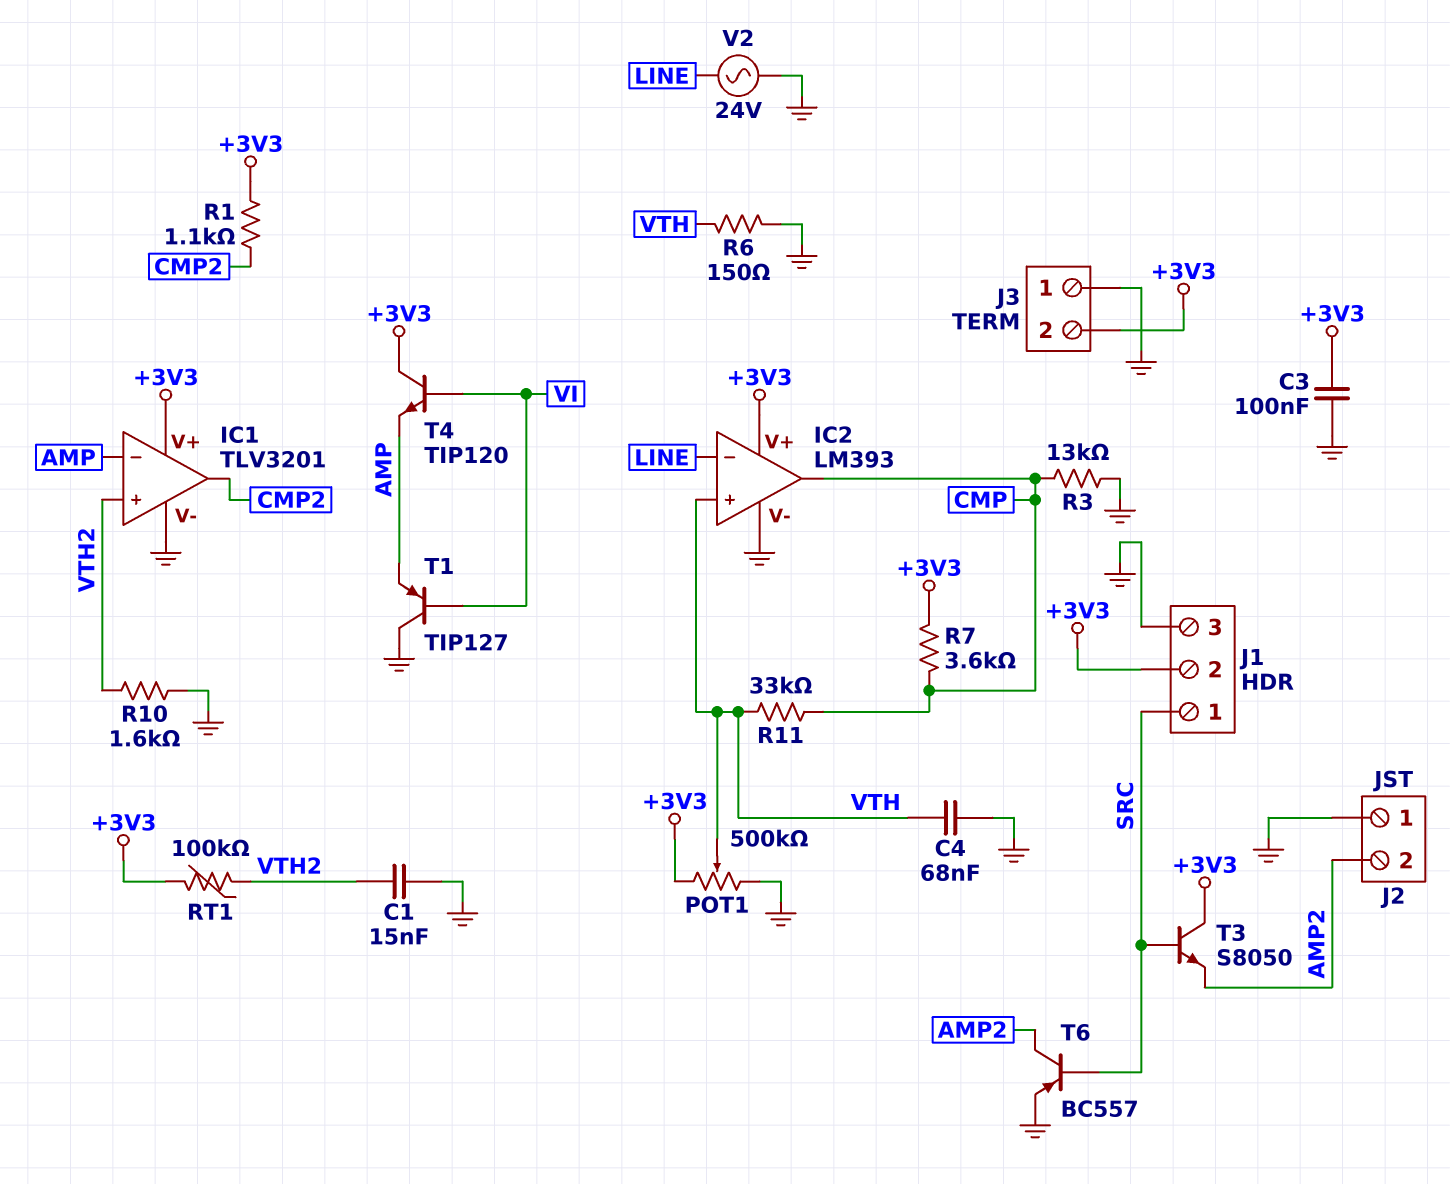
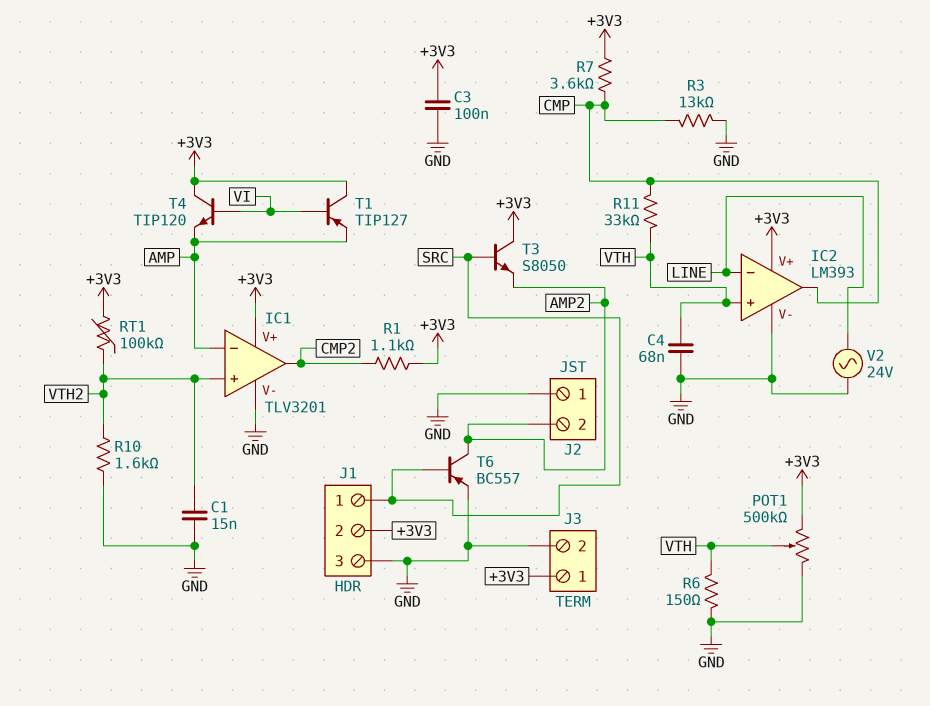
J3 pin 1: GND -> +3V3
J3 pin 2: +3V3 -> GND
T1: PNP TIP127 (B VI, C GND, E AMP) -> PNP TIP127 (B VI, C +3V3, E AMP)

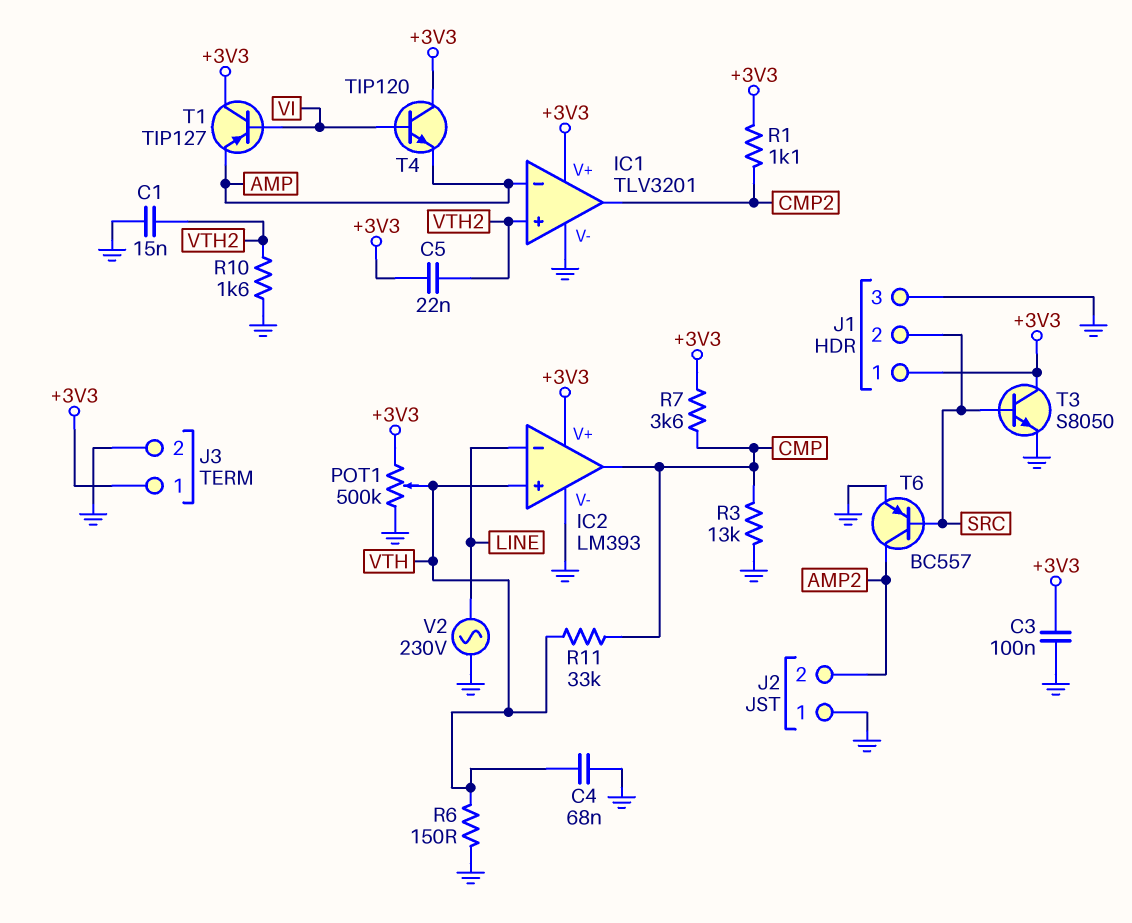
C5: none -> 22nF (+3V3, VTH2)
J1 pin 1: SRC -> +3V3
J1 pin 2: +3V3 -> SRC
RT1: 100k (+3V3, VTH2) -> none
T3: NPN S8050 (B SRC, C +3V3, E AMP2) -> NPN S8050 (B SRC, C +3V3, E GND)
V2: AC 24V (GND, LINE) -> AC 230V (GND, LINE)

